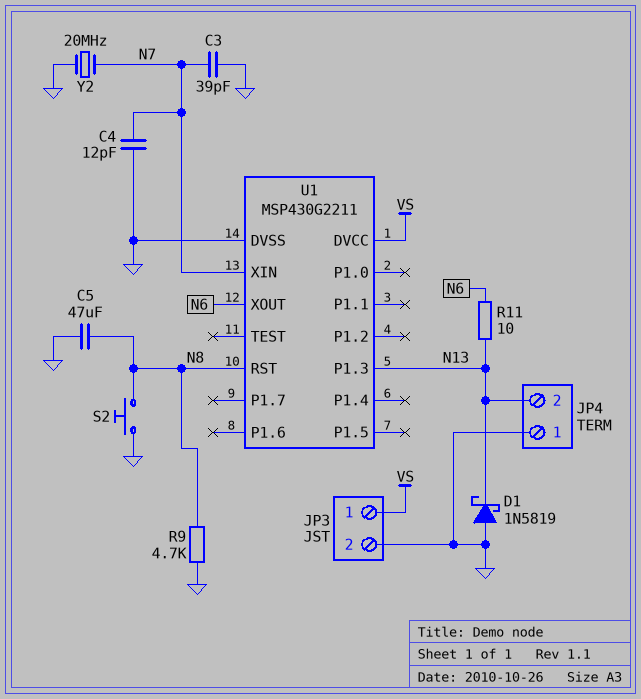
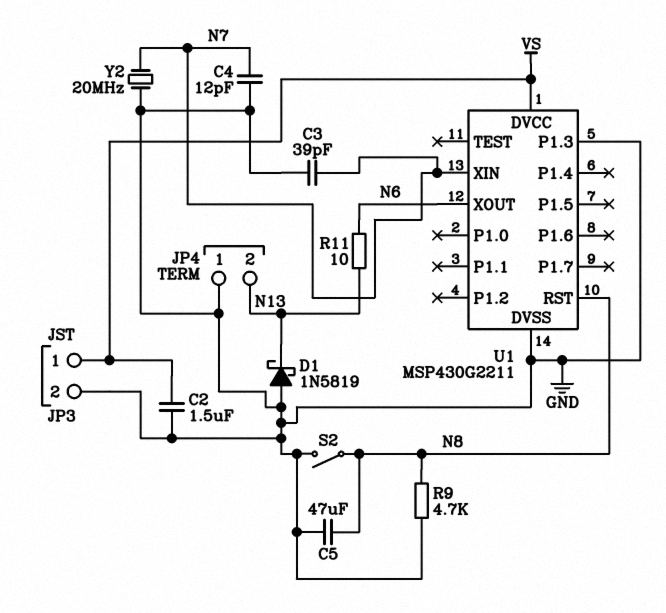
C2: none -> 1.5uF (GND, VS)
S2: button (GND, N8) -> switch (GND, N8)
U1 pin P1.3: N13 -> GND

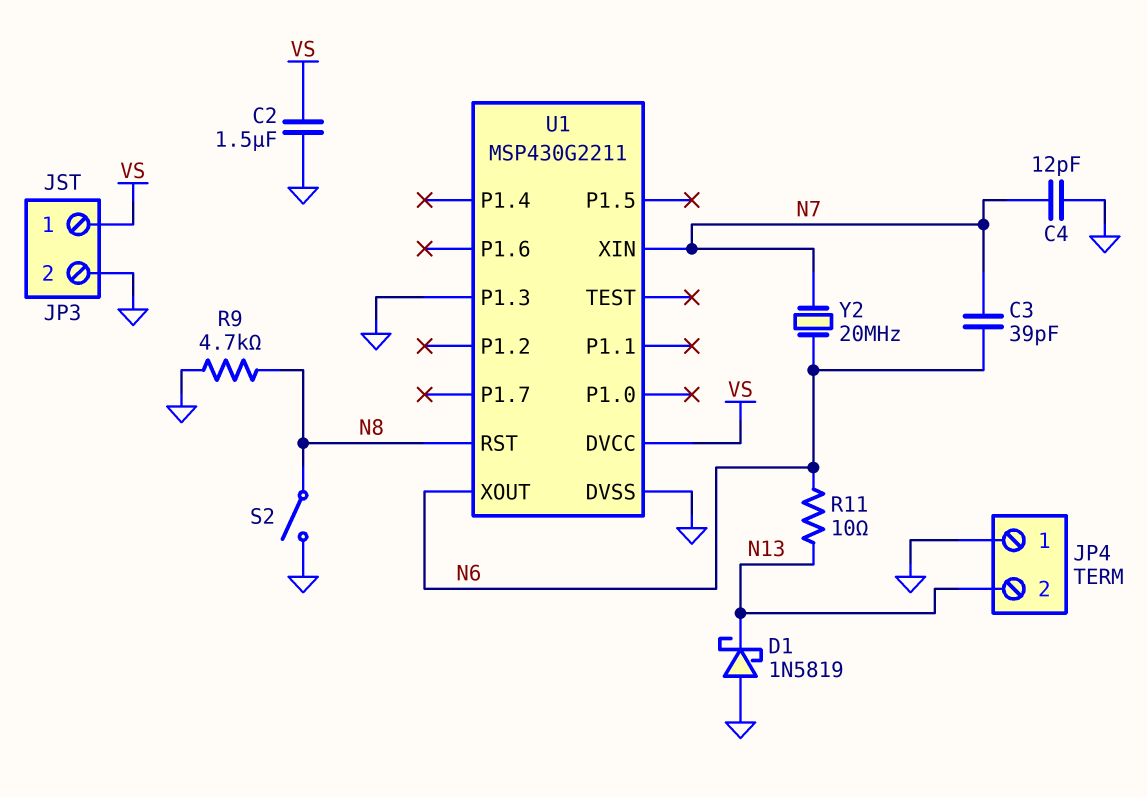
C3: 39pF (GND, N7) -> 39pF (N6, N7)
C5: 47uF (GND, N8) -> none
Y2: 20MHz (GND, N7) -> 20MHz (N6, N7)

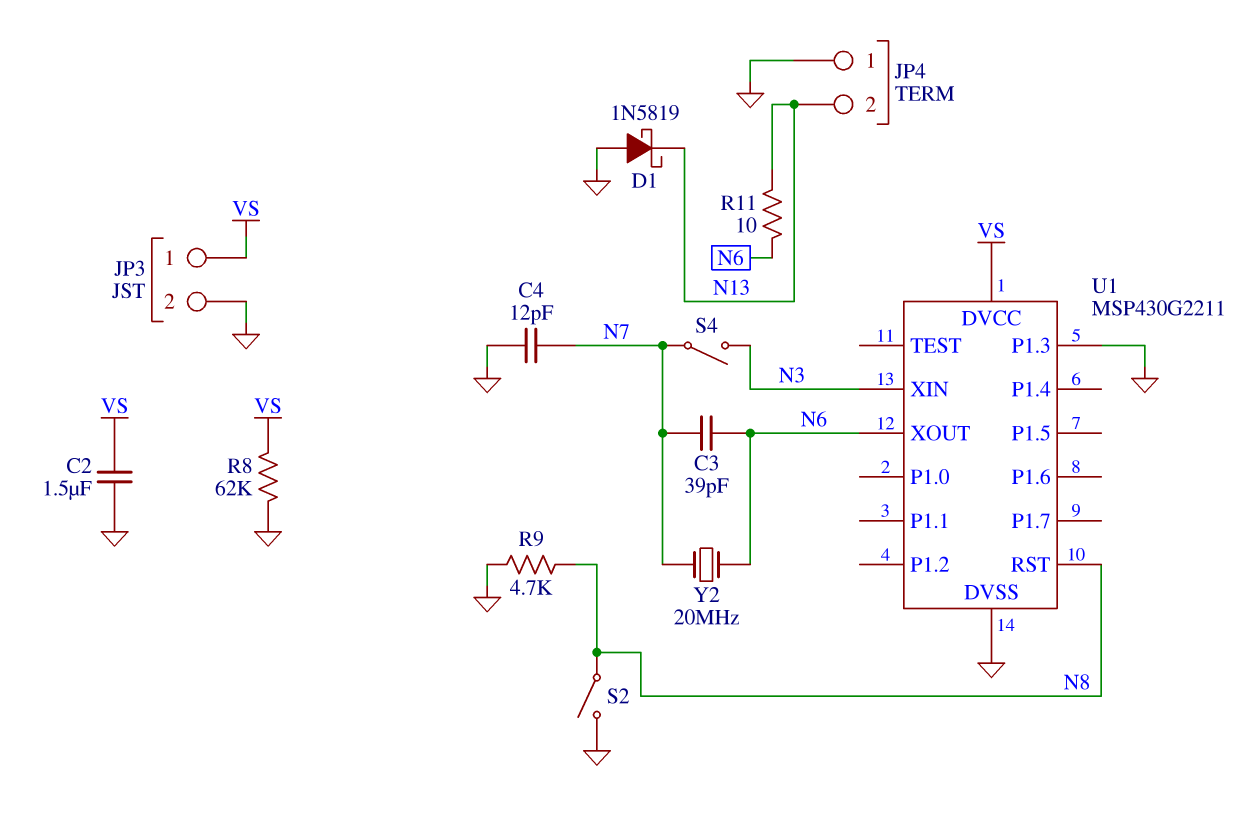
R8: none -> 62k (GND, VS)
S4: none -> switch (N3, N7)
U1 pin XIN: N7 -> N3

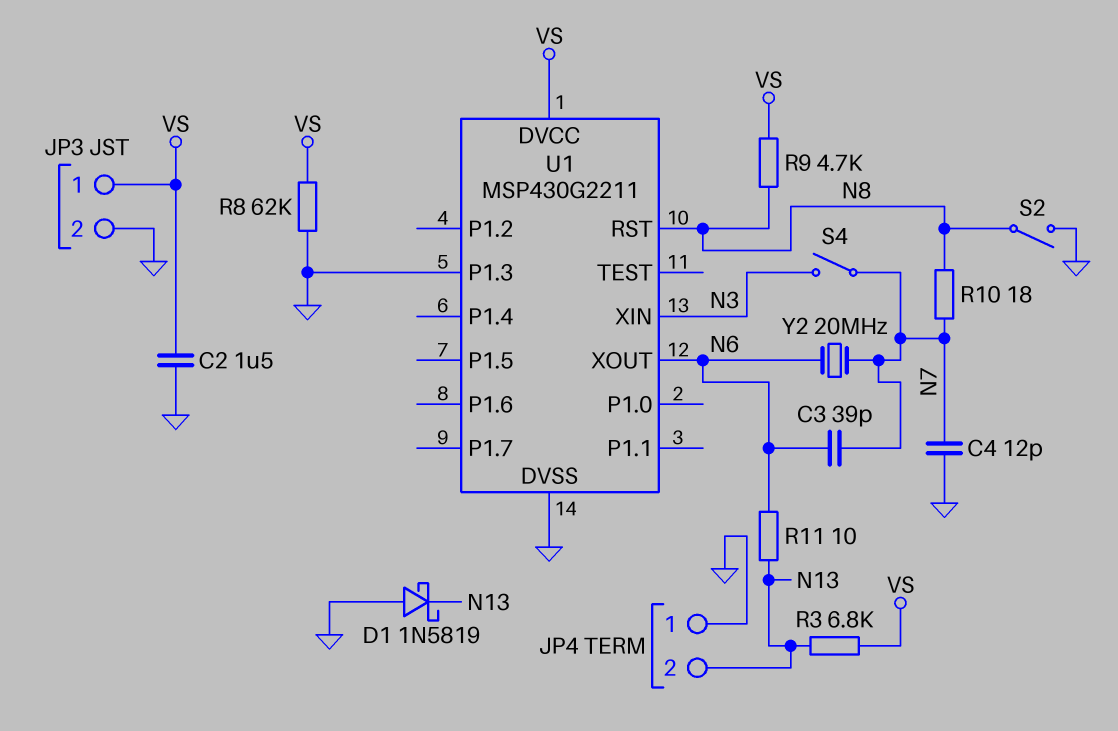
R3: none -> 6.8k (N13, VS)
R9: 4.7k (GND, N8) -> 4.7k (N8, VS)
R10: none -> 18 (N7, N8)

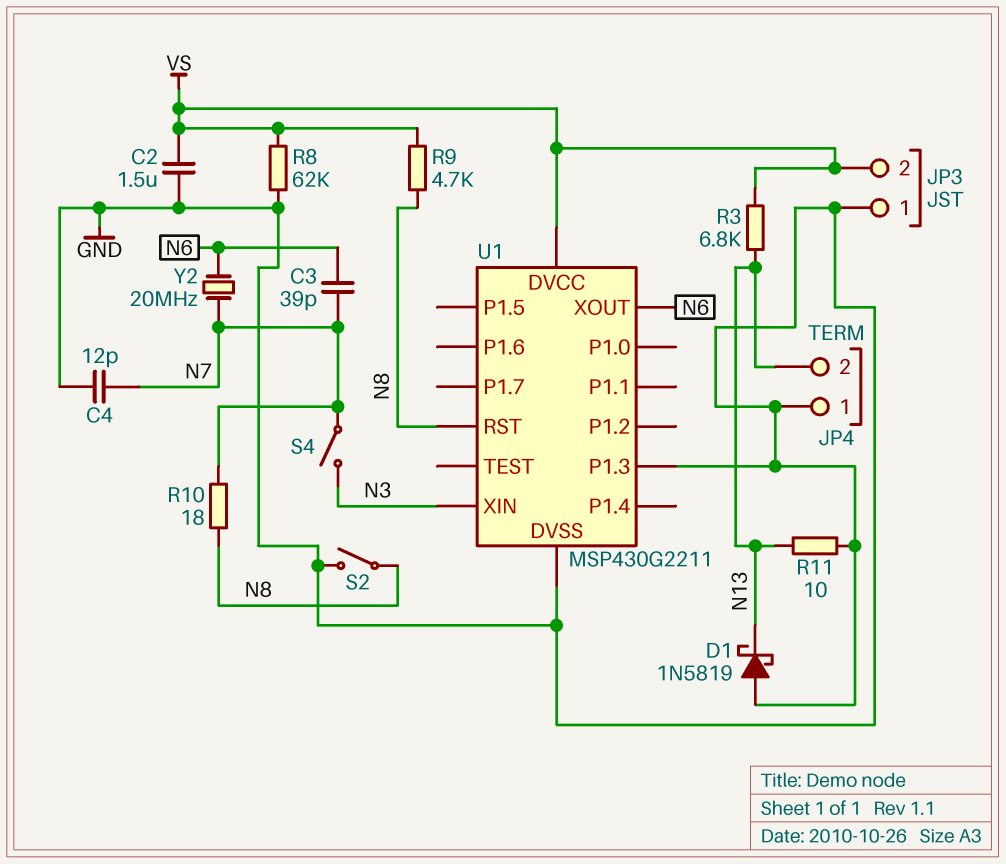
JP3 pin 1: VS -> GND
JP3 pin 2: GND -> VS
R11: 10 (N6, N13) -> 10 (GND, N13)

